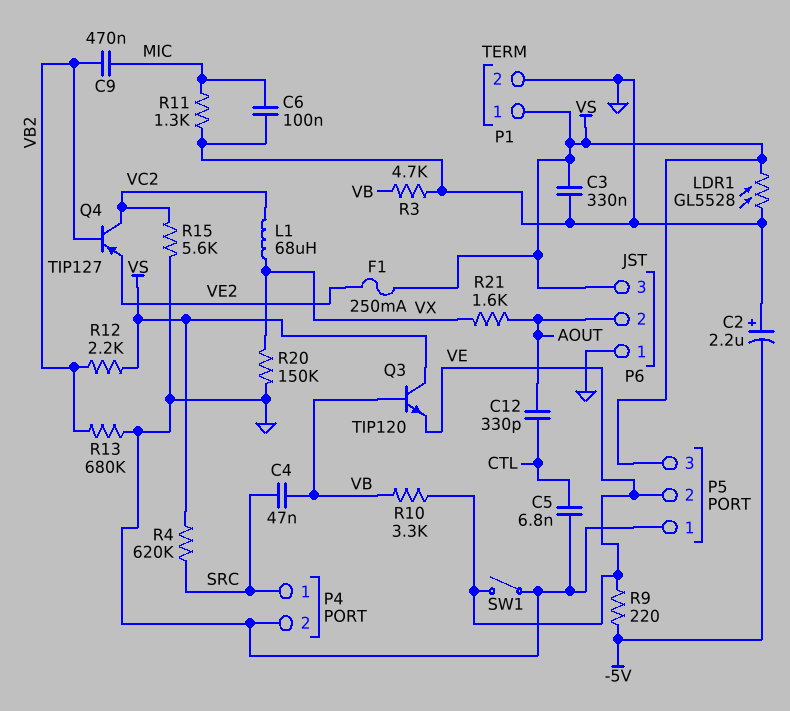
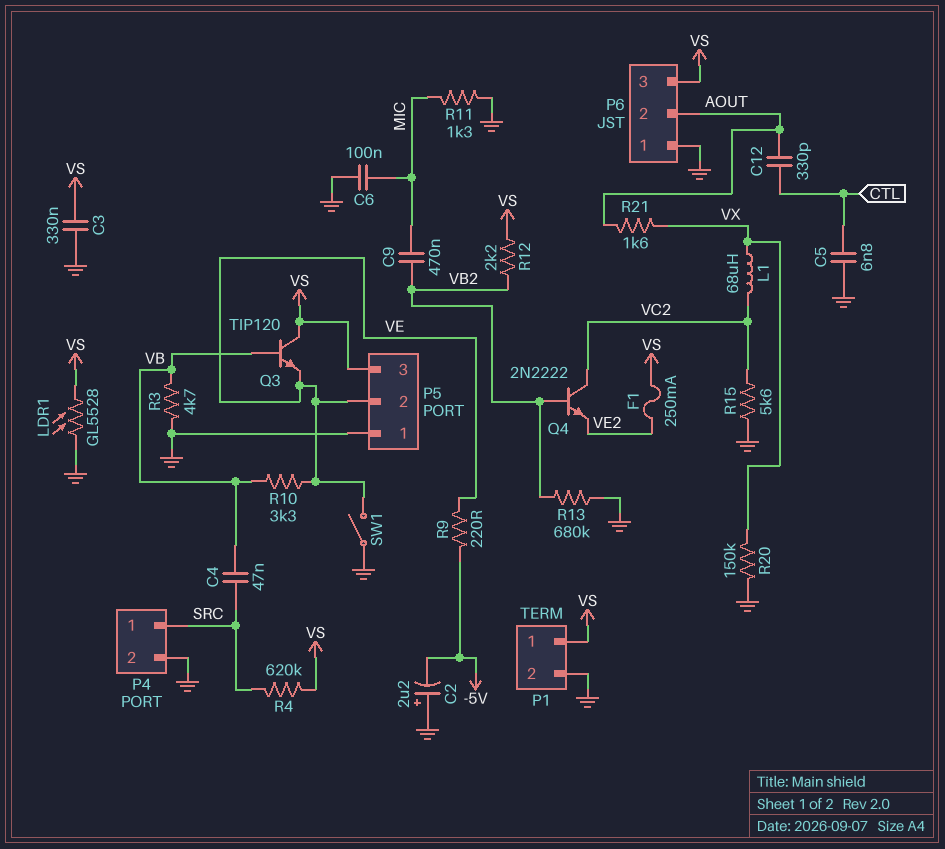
Q4: PNP TIP127 (B VB2, C VC2, E VE2) -> NPN 2N2222 (B VB2, C VC2, E VE2)

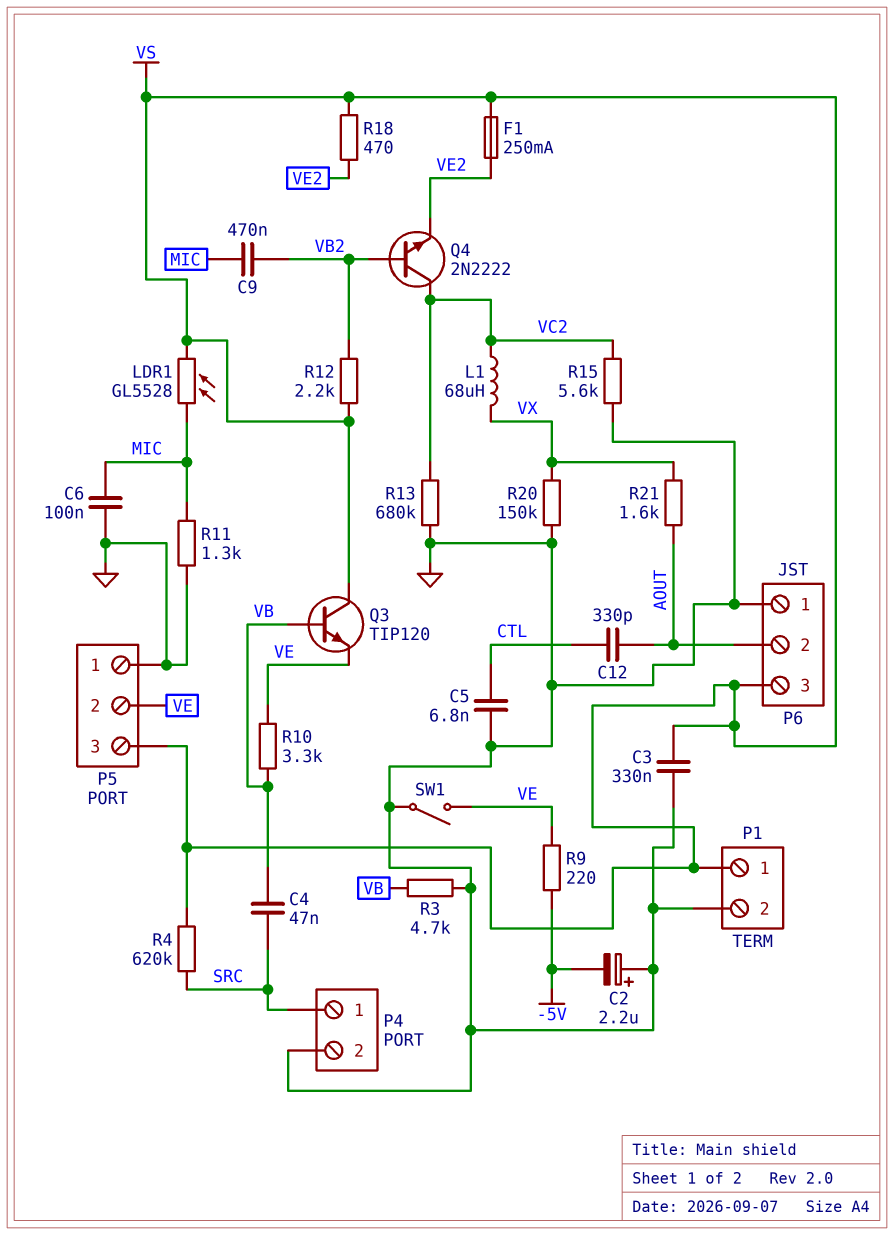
LDR1: GL5528 (GND, VS) -> GL5528 (MIC, VS)
R13: 680k (GND, VB2) -> 680k (GND, VC2)
R18: none -> 470 (VE2, VS)

